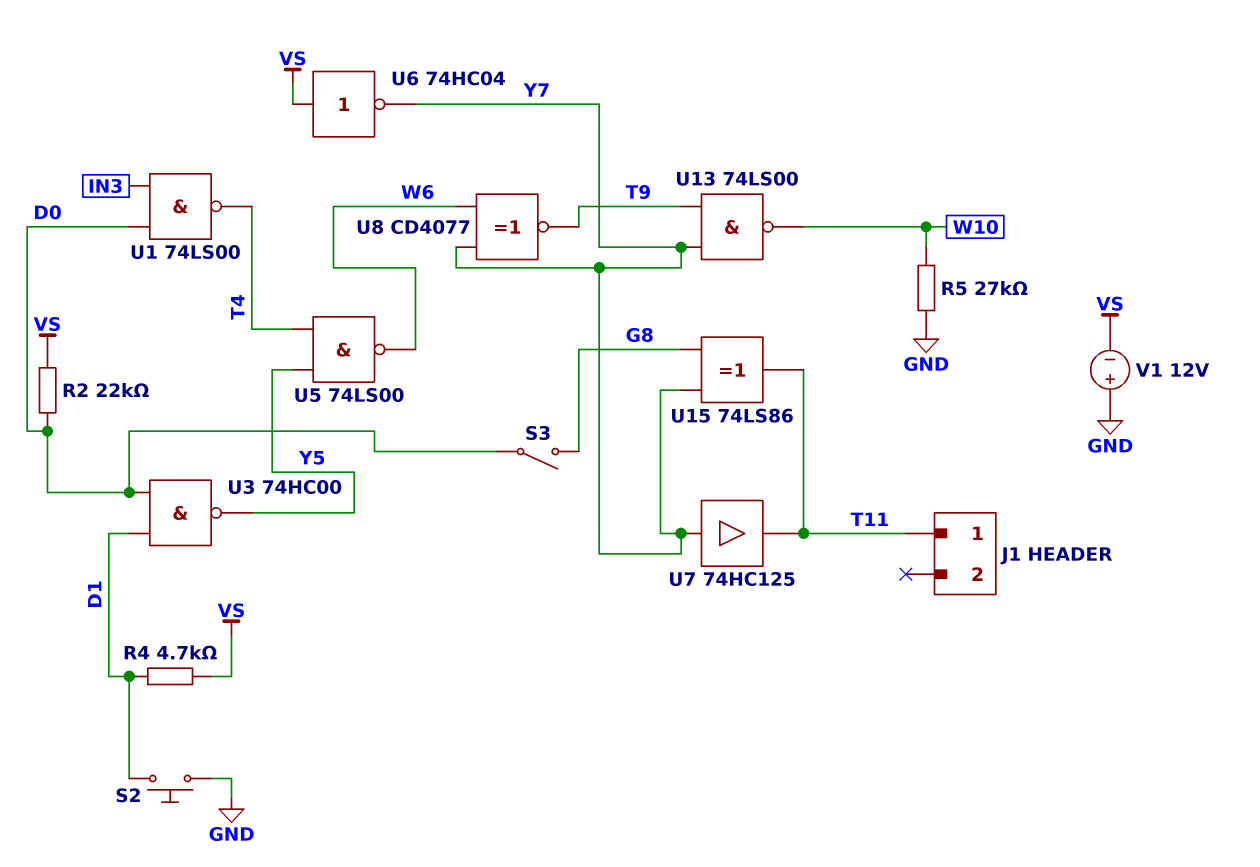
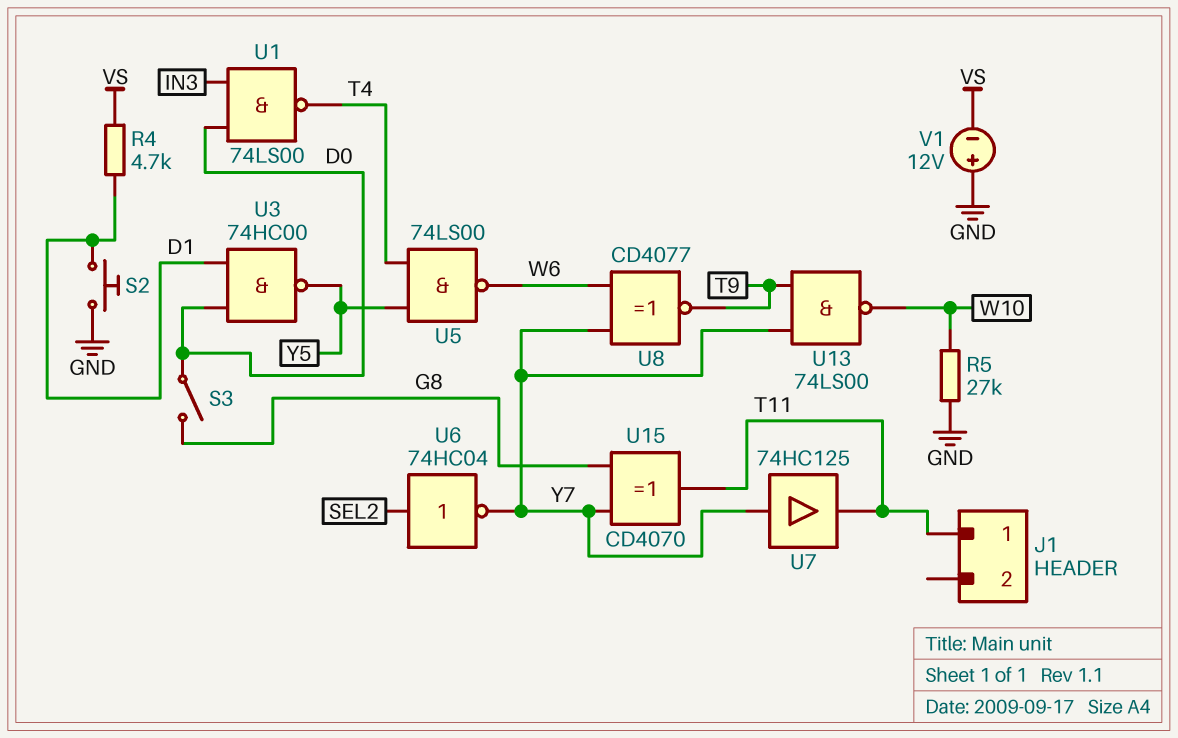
R2: 22k (D0, VS) -> none
U6: NOT 74HC04 (in VS, out Y7) -> NOT 74HC04 (in SEL2, out Y7)
U15: XOR 74LS86 (in G8, in Y7, out T11) -> XOR CD4070 (in G8, in Y7, out T11)

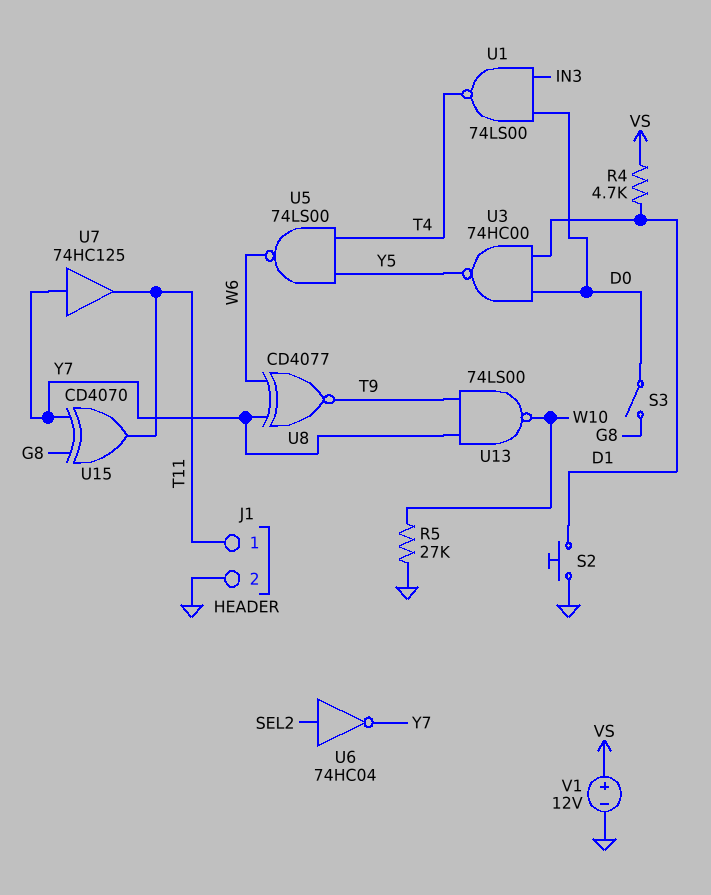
J1 pin 2: none -> GND
V1: 12V (plus GND, minus VS) -> 12V (plus VS, minus GND)

